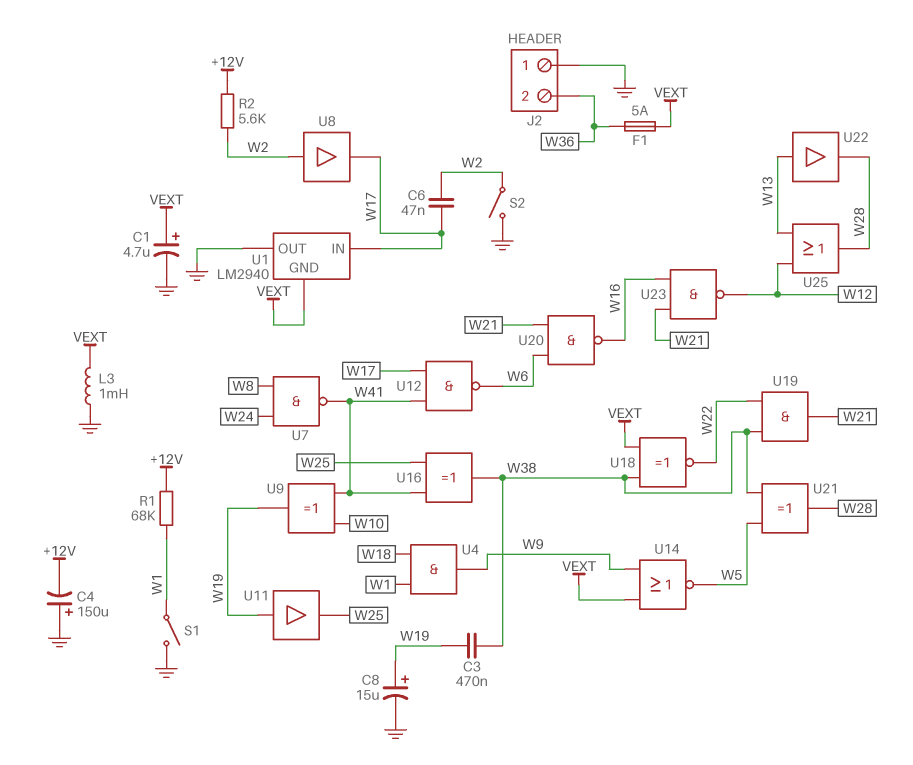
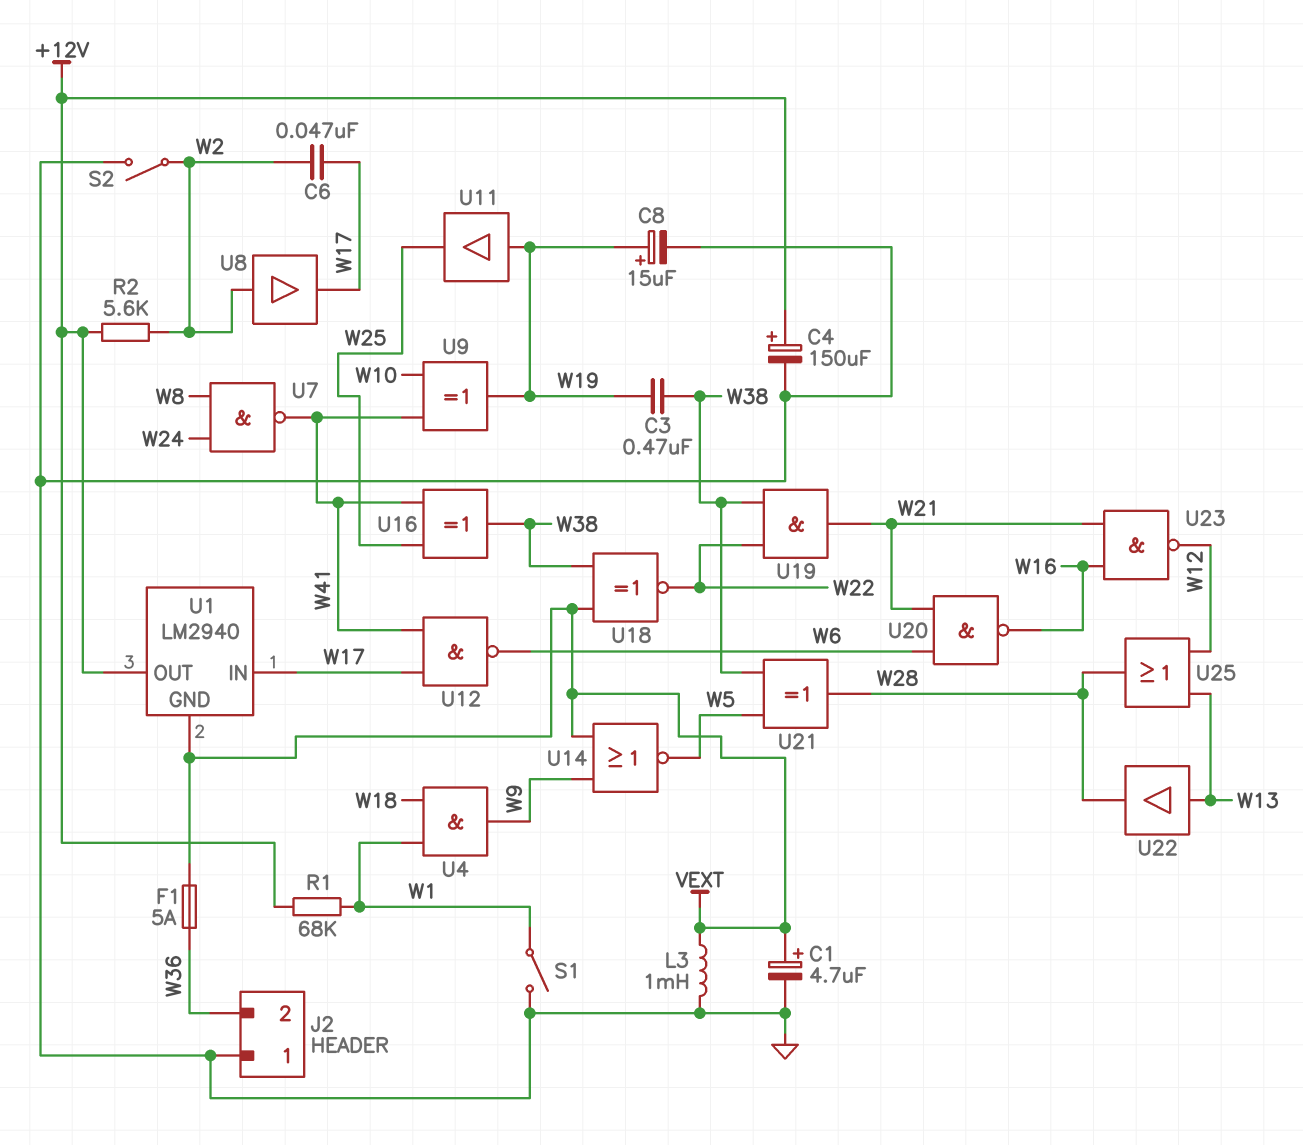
C4: 150uF (plus GND, minus +12V) -> 150uF (plus +12V, minus GND)
U1 pin OUT: GND -> +12V

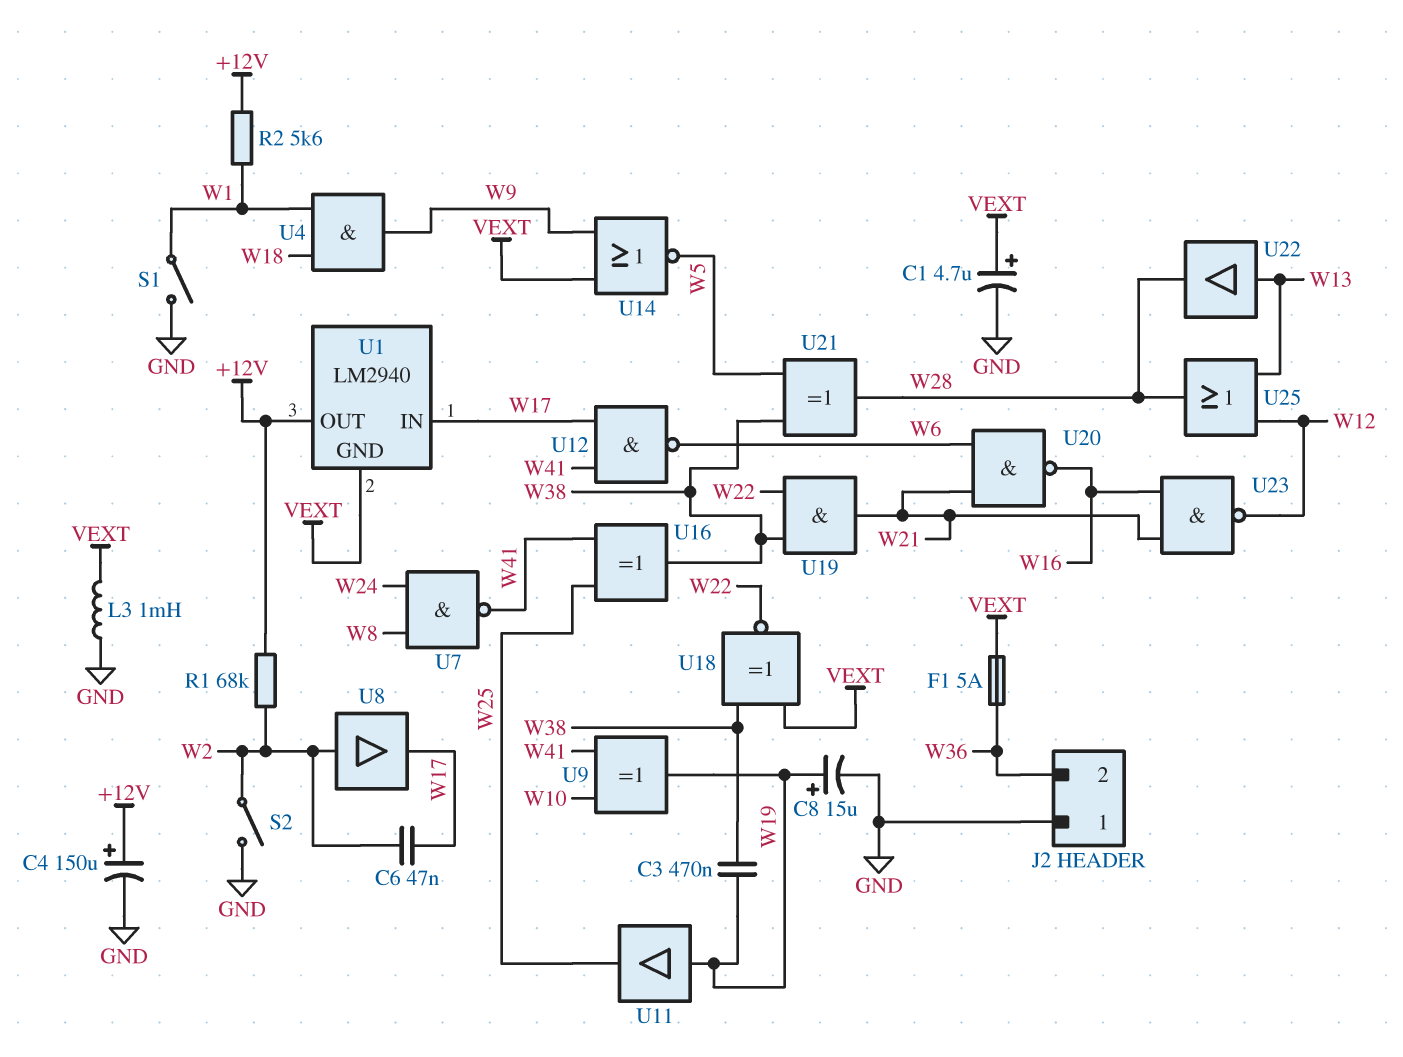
R1: 68k (+12V, W1) -> 68k (+12V, W2)
R2: 5.6k (+12V, W2) -> 5.6k (+12V, W1)

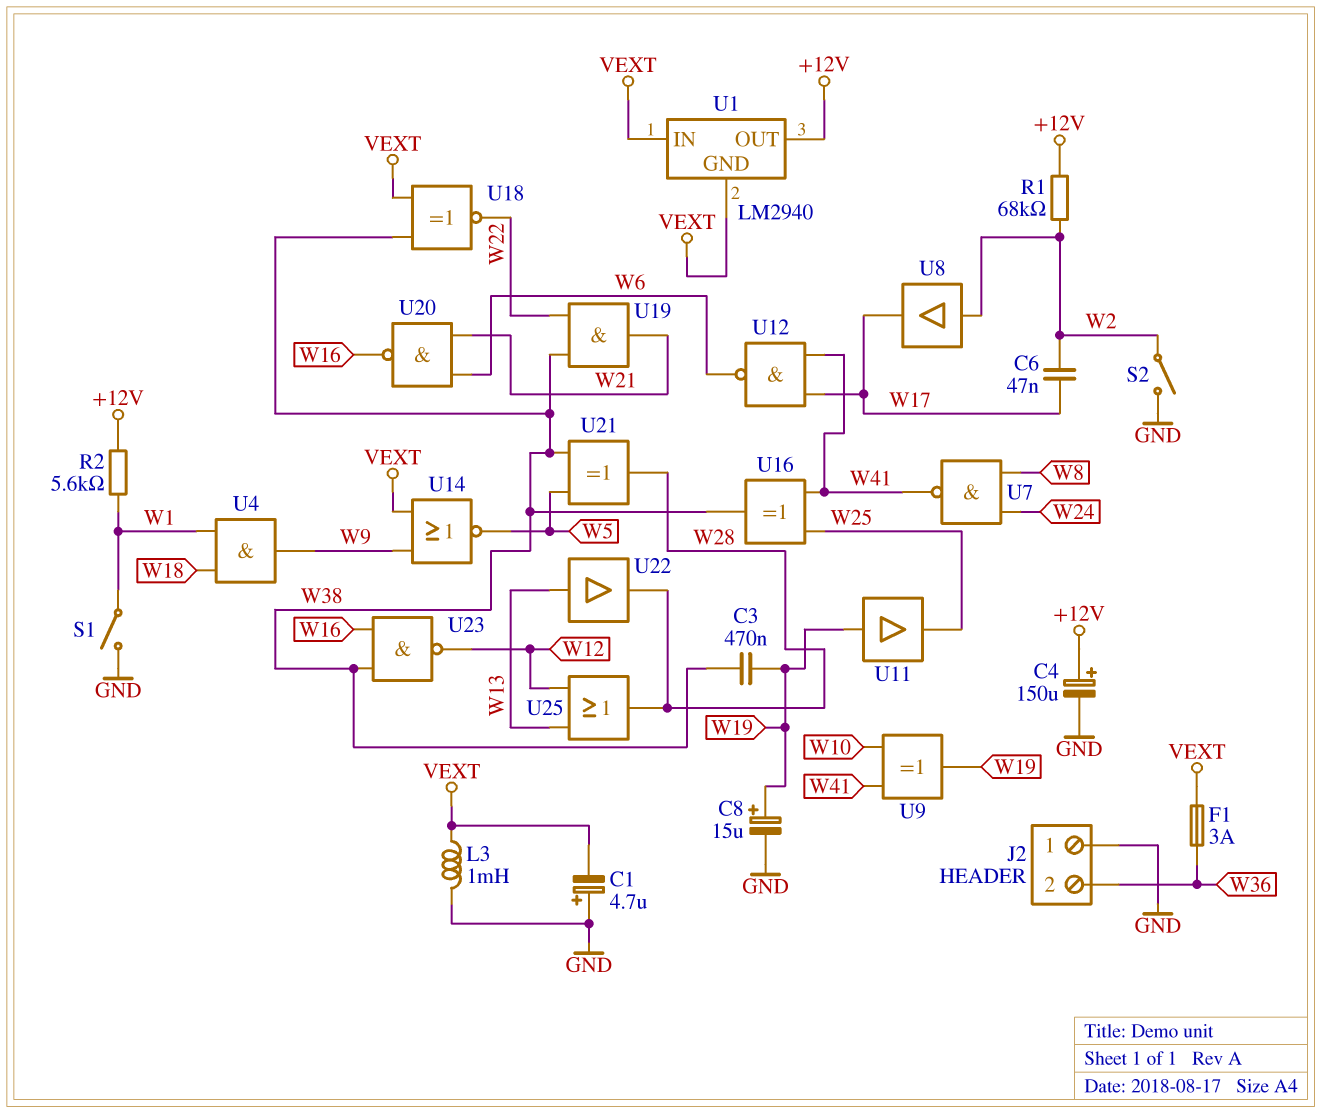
C1: 4.7uF (plus VEXT, minus GND) -> 4.7uF (plus GND, minus VEXT)
F1: 5A (VEXT, W36) -> 3A (VEXT, W36)
U1 pin IN: W17 -> VEXT
U23: NAND (in W16, in W21, out W12) -> NAND (in W16, in W38, out W12)

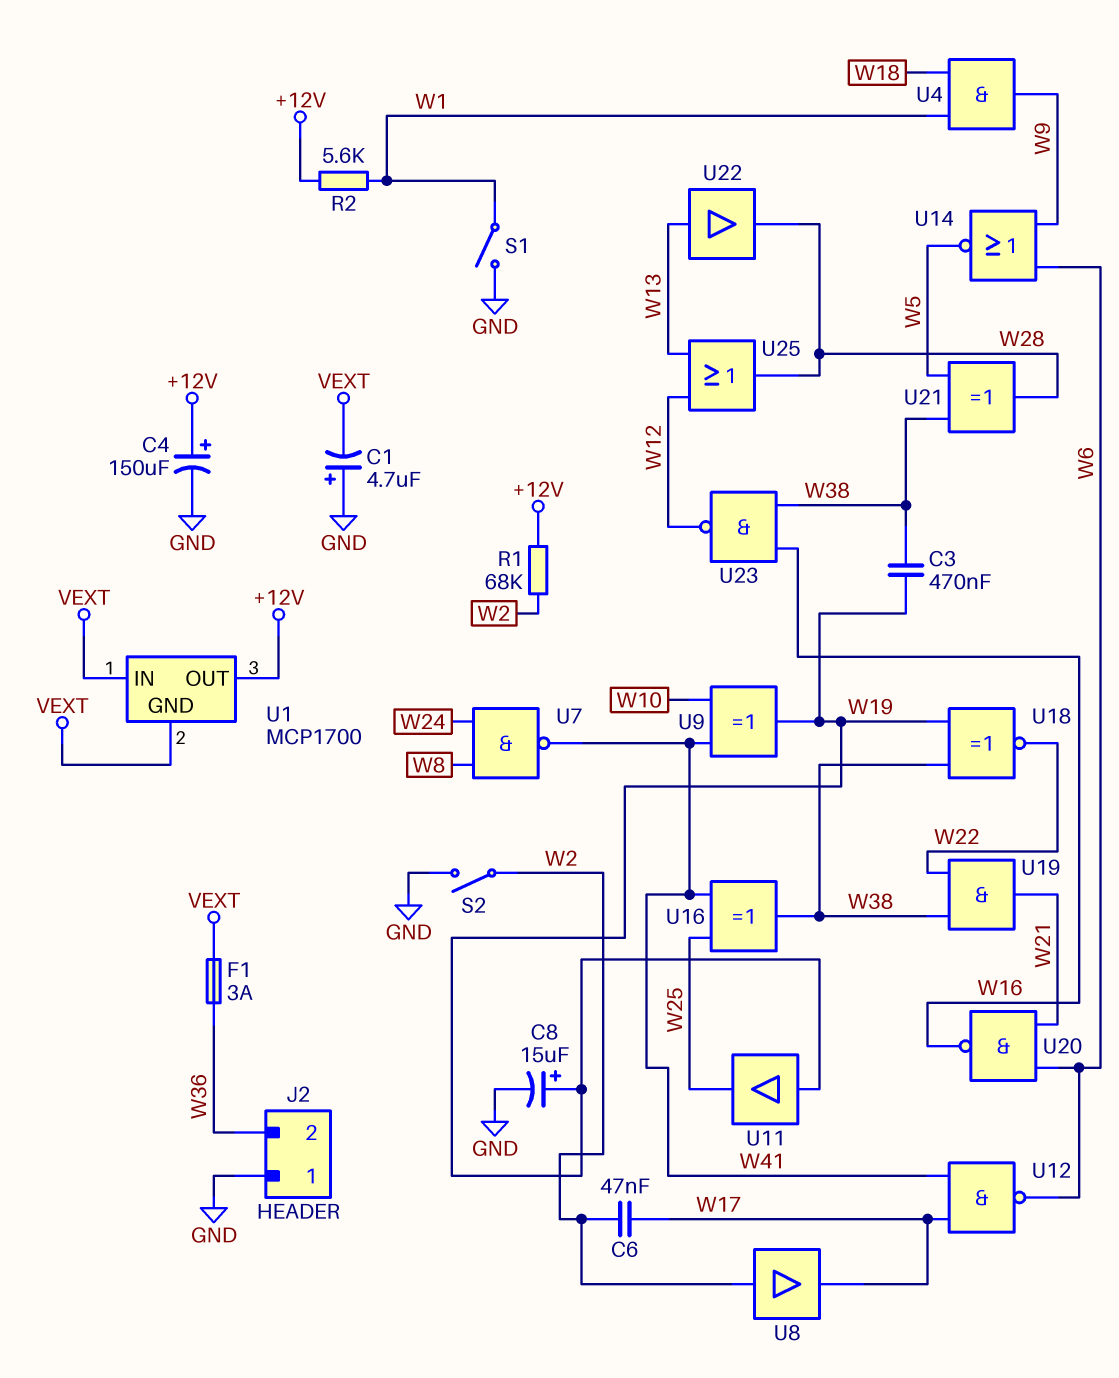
L3: 1mH (GND, VEXT) -> none
U1: LM2940 -> MCP1700
U14: NOR (in VEXT, in W9, out W5) -> NOR (in W6, in W9, out W5)
U18: XNOR (in VEXT, in W38, out W22) -> XNOR (in W19, in W38, out W22)

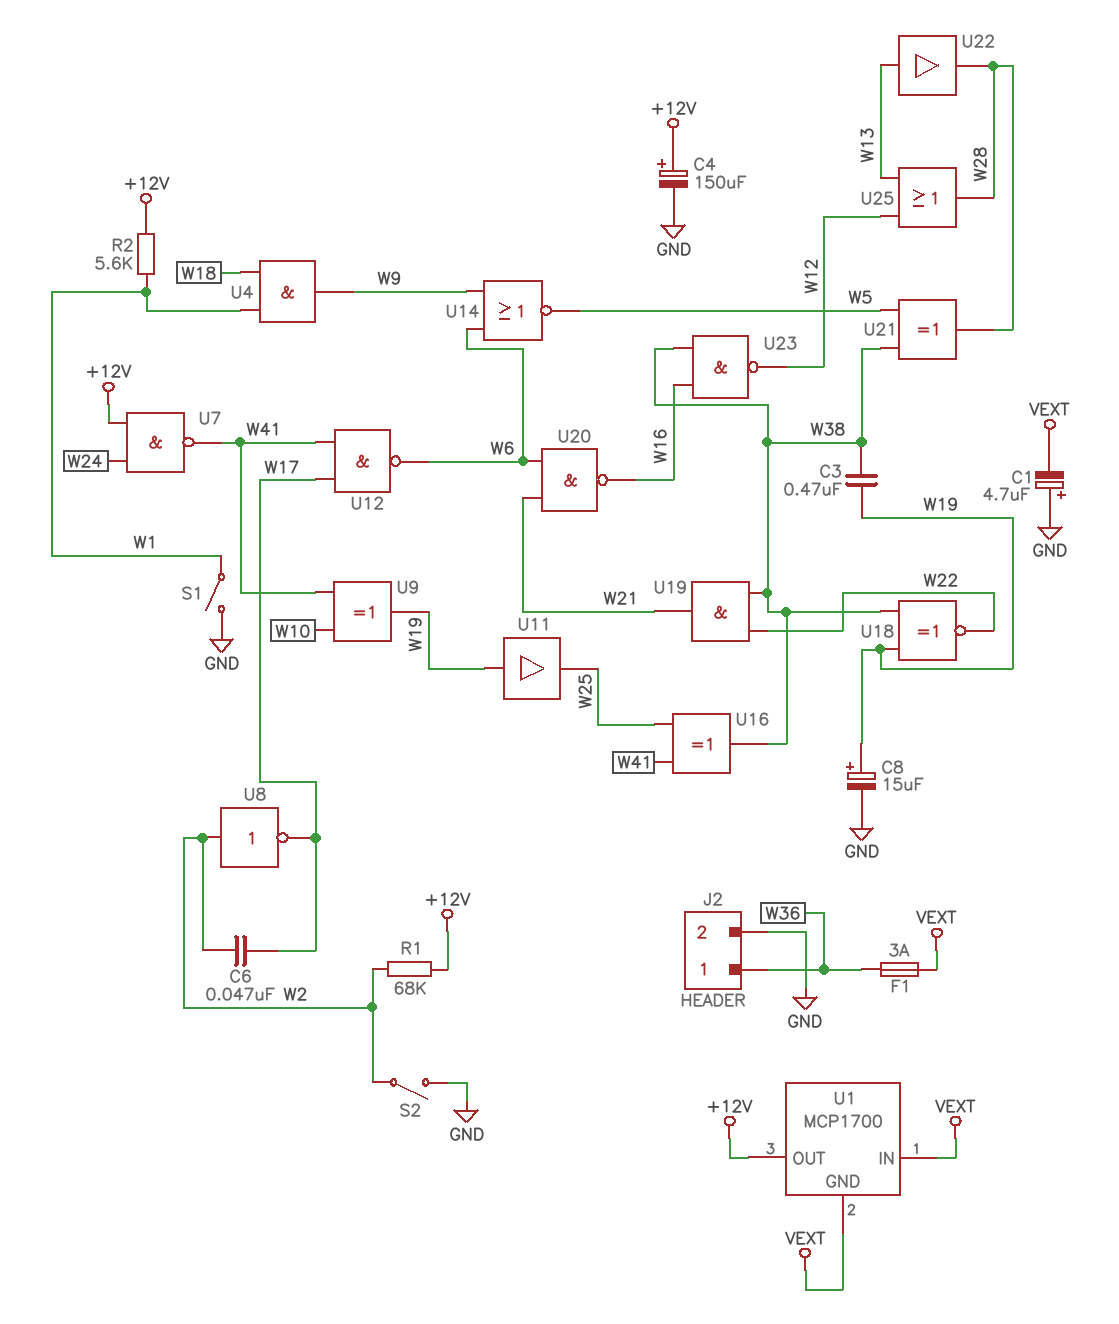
J2 pin 1: GND -> W36
J2 pin 2: W36 -> GND
U7: NAND (in W8, in W24, out W41) -> NAND (in +12V, in W24, out W41)
U8: buffer (in W2, out W17) -> NOT (in W2, out W17)

